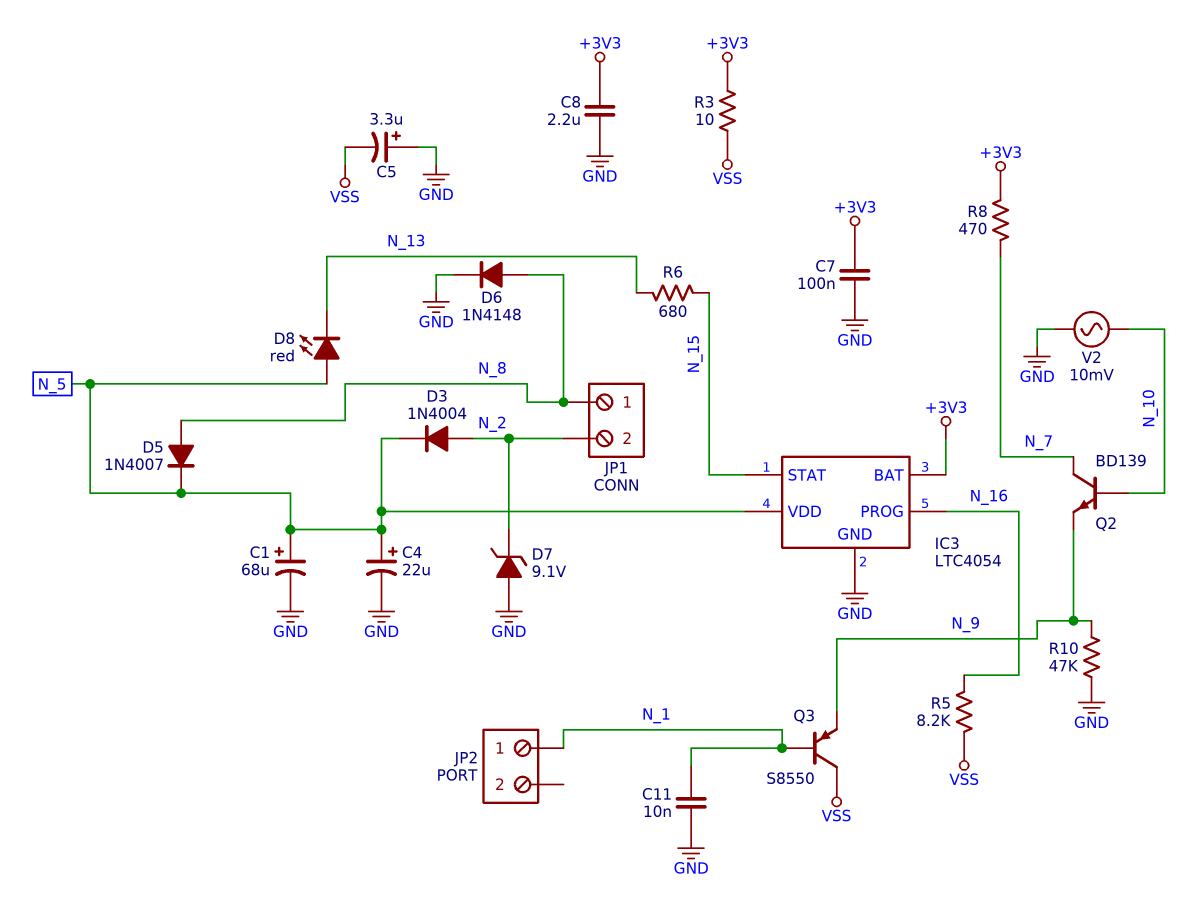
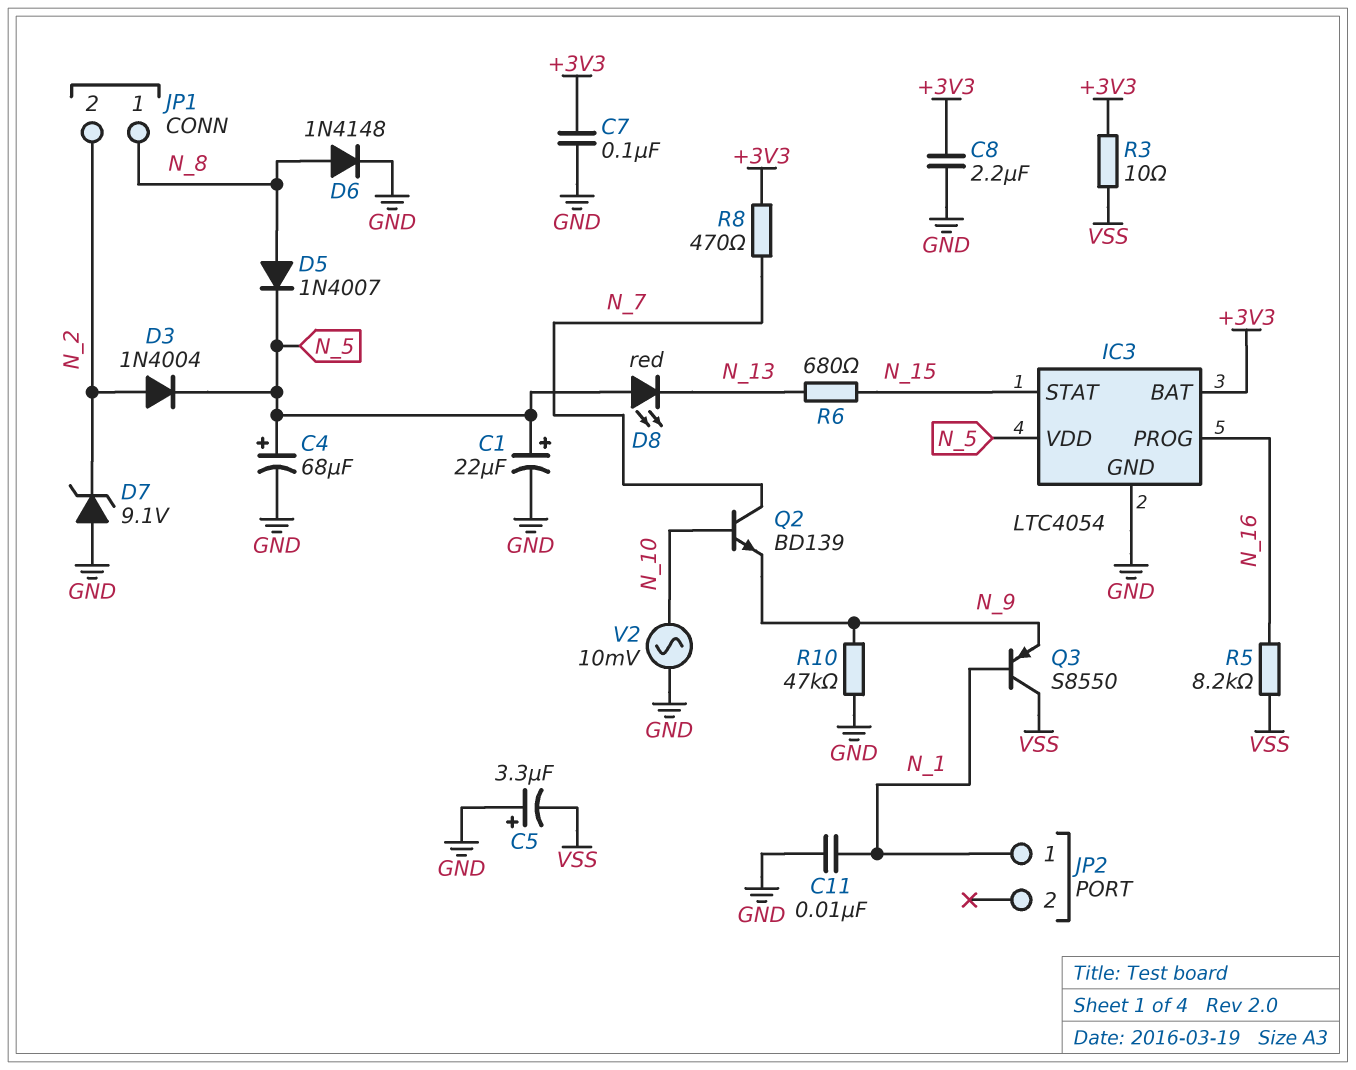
C1: 68uF (plus N_5, minus GND) -> 22uF (plus N_5, minus GND)
C4: 22uF (plus N_5, minus GND) -> 68uF (plus N_5, minus GND)

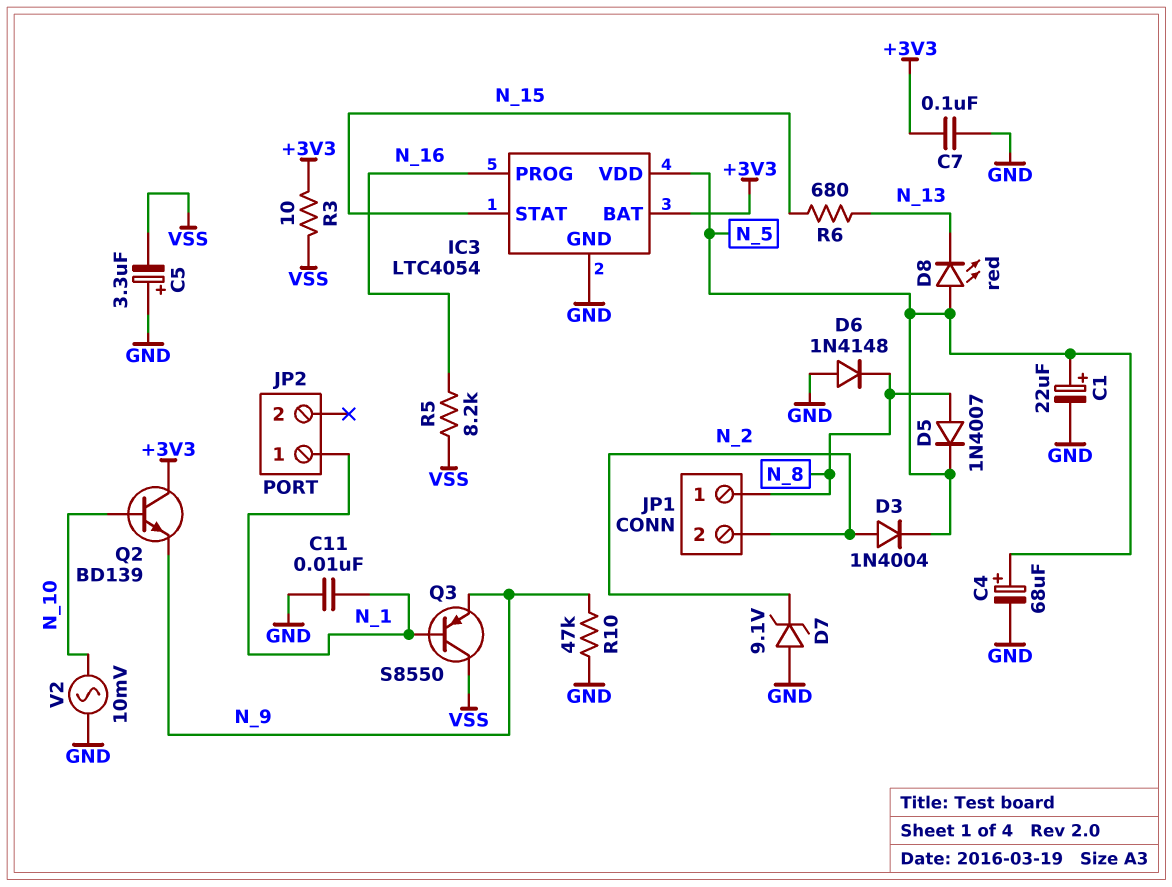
C8: 2.2uF (+3V3, GND) -> none
D6: diode 1N4148 (A N_8, K GND) -> diode 1N4148 (A GND, K N_8)
Q2: NPN BD139 (B N_10, C N_7, E N_9) -> NPN BD139 (B N_10, C +3V3, E N_9)
R8: 470 (+3V3, N_7) -> none

